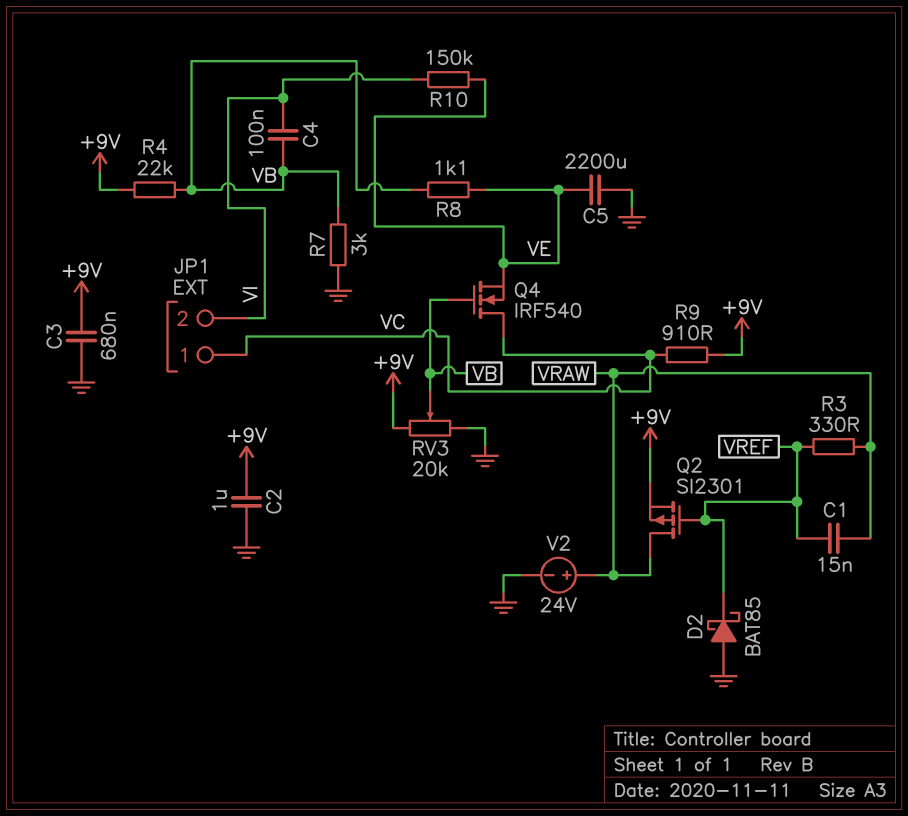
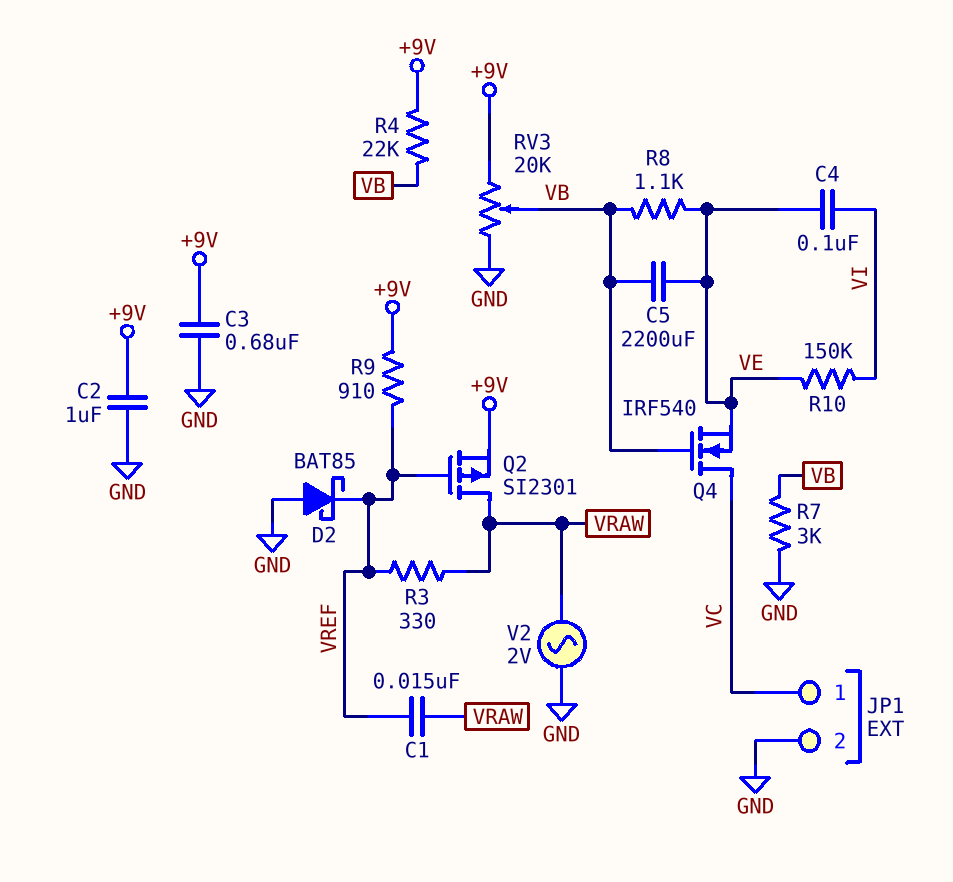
C4: 100nF (VB, VI) -> 100nF (VE, VI)
C5: 2200uF (GND, VE) -> 2200uF (VB, VE)
JP1 pin 2: VI -> GND
R9: 910 (+9V, VC) -> 910 (+9V, VREF)
V2: 24V (plus VRAW, minus GND) -> AC 2V (GND, VRAW)

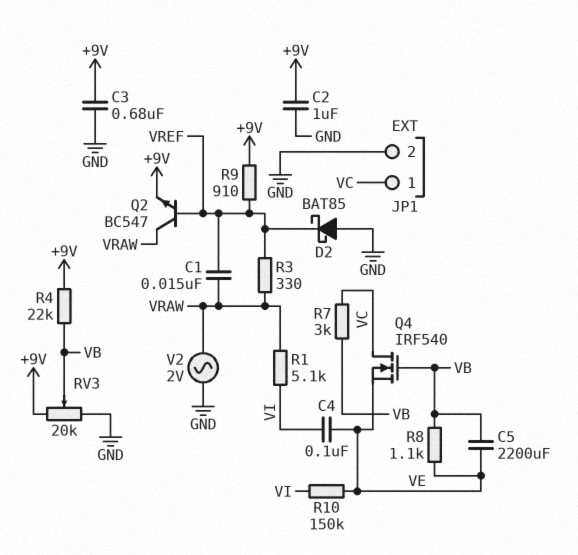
Q2: PMOS SI2301 (G VREF, D VRAW, S +9V) -> NPN BC547 (B VREF, C VRAW, E +9V)
R1: none -> 5.1k (VI, VRAW)
R7: 3k (GND, VB) -> 3k (VB, VC)

